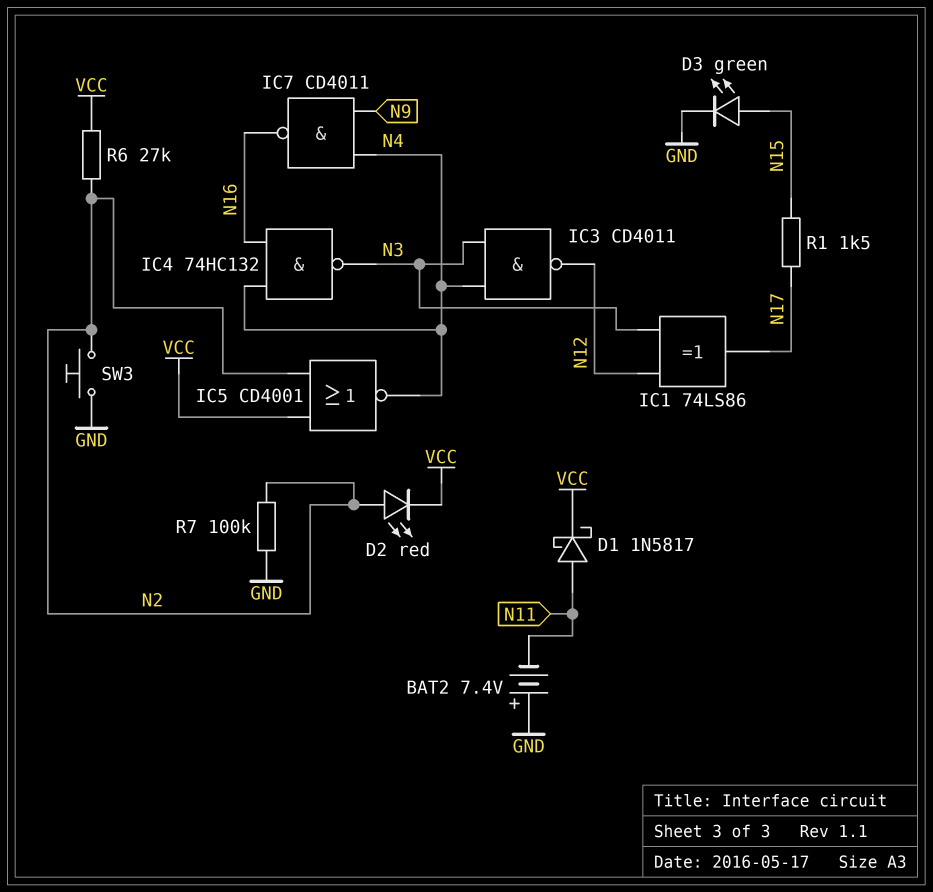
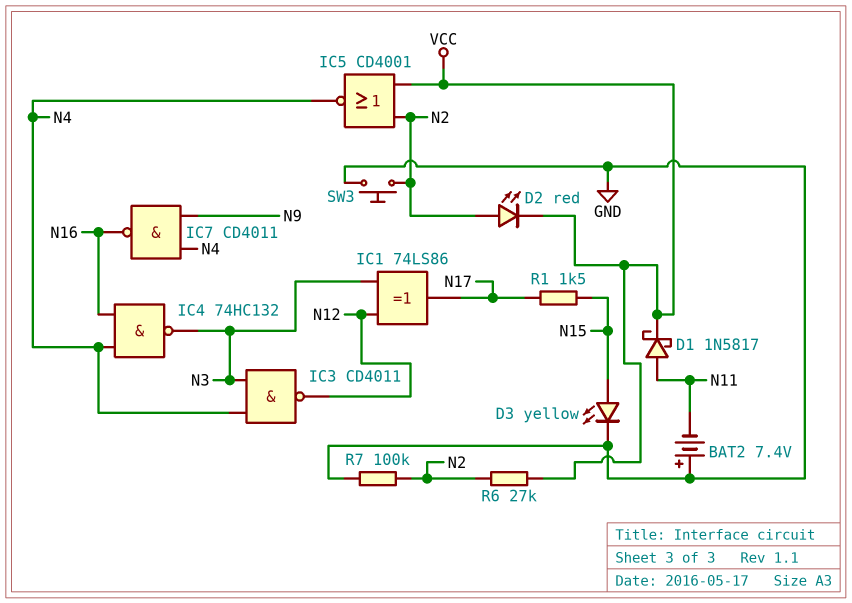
D3: LED green (A N15, K GND) -> LED yellow (A N15, K GND)

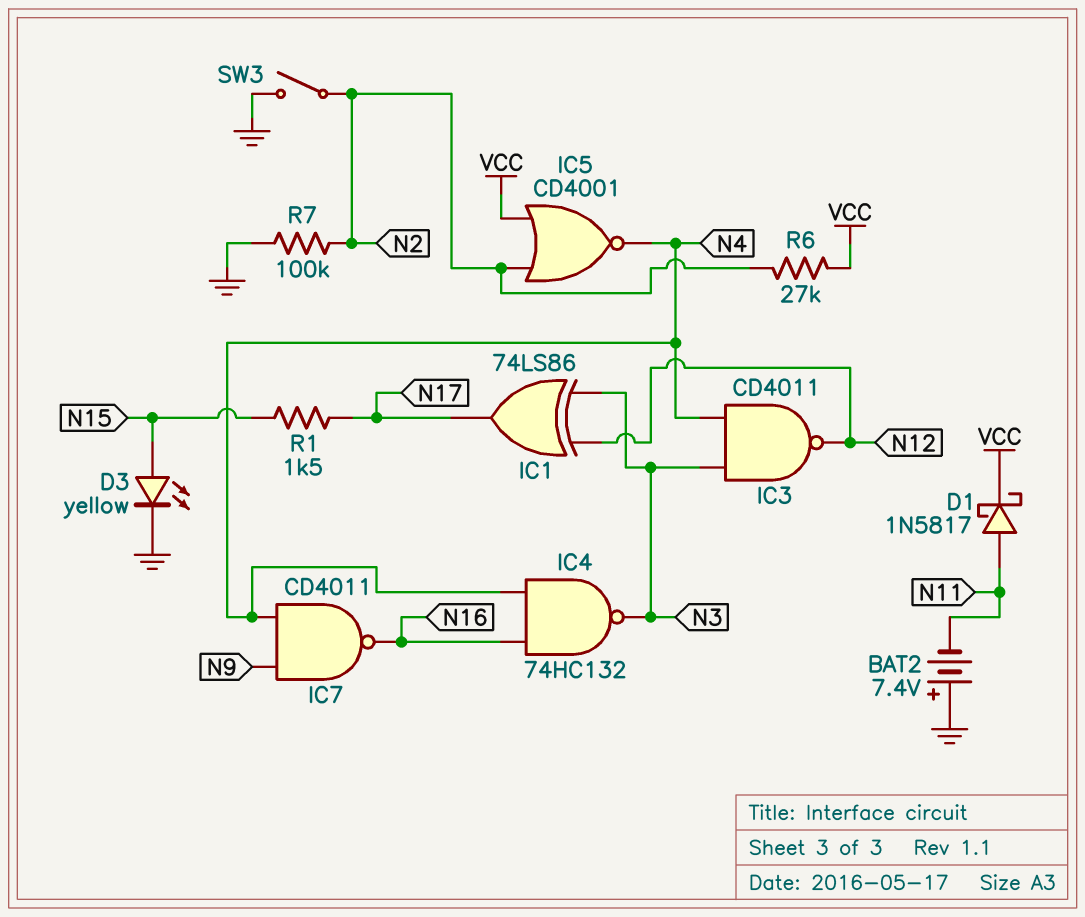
D2: LED red (A N2, K VCC) -> none
SW3: button (GND, N2) -> switch (GND, N2)

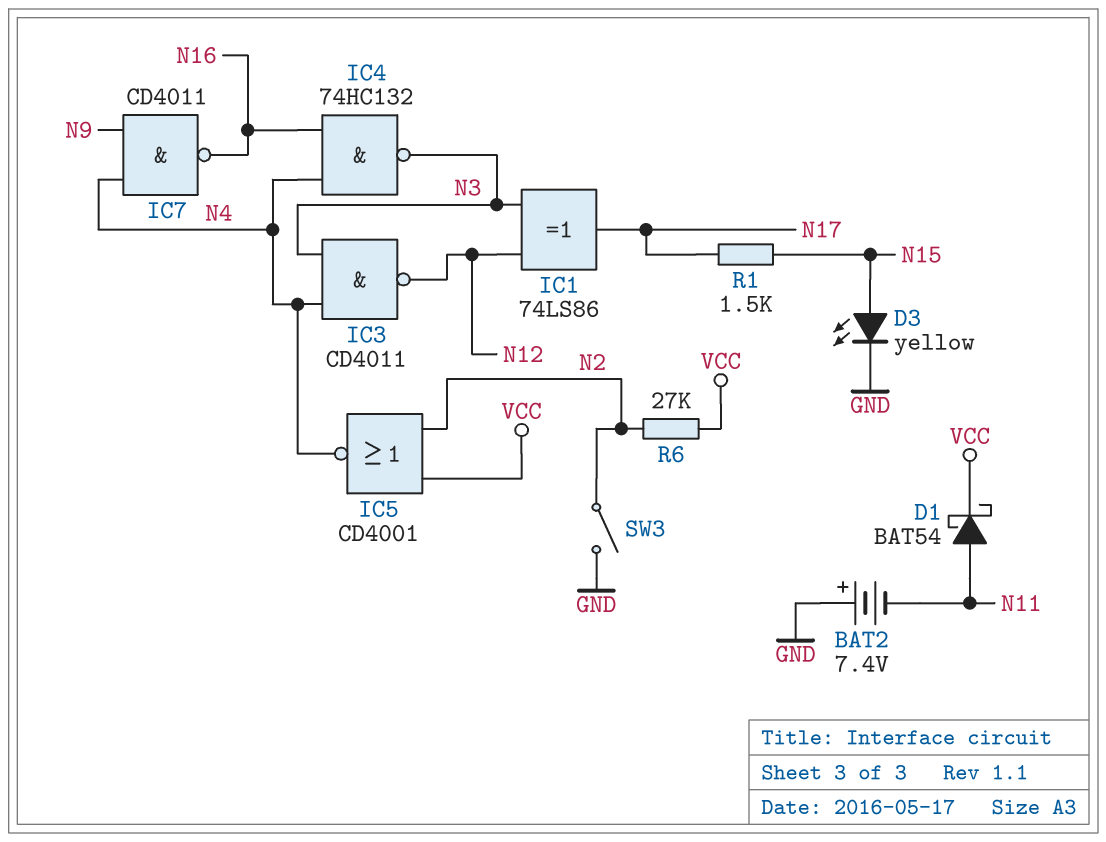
D1: schottky 1N5817 (A N11, K VCC) -> schottky BAT54 (A N11, K VCC)
R7: 100k (GND, N2) -> none

